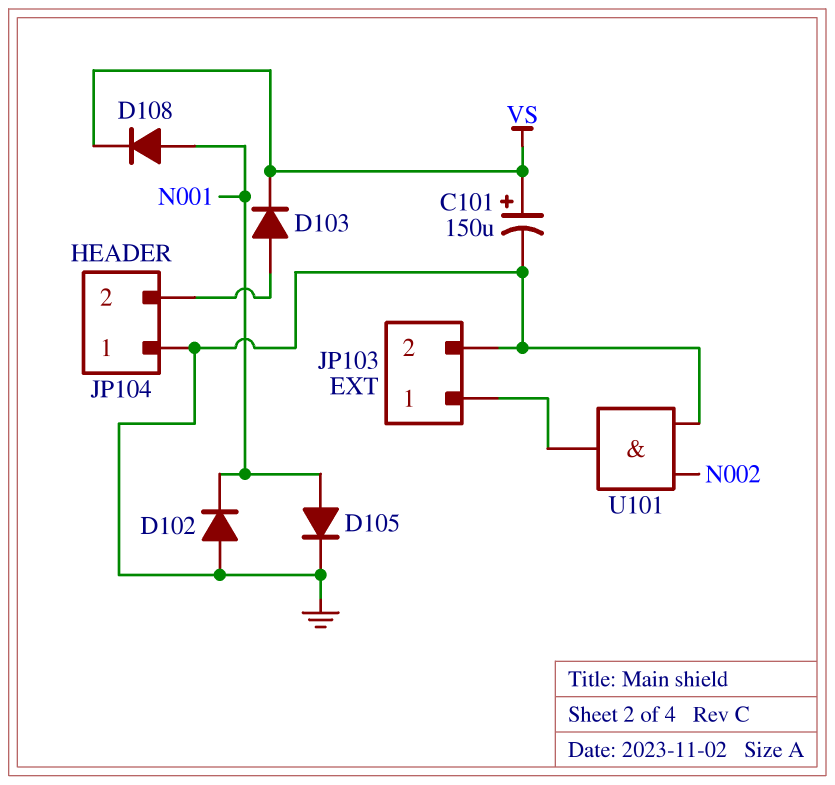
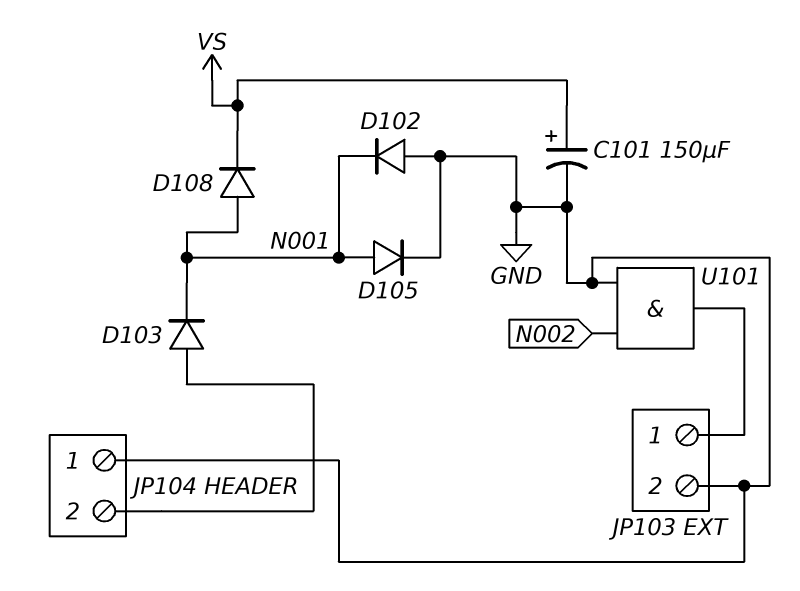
D103: diode (A JP104/2, K VS) -> diode (A JP104/2, K N001)

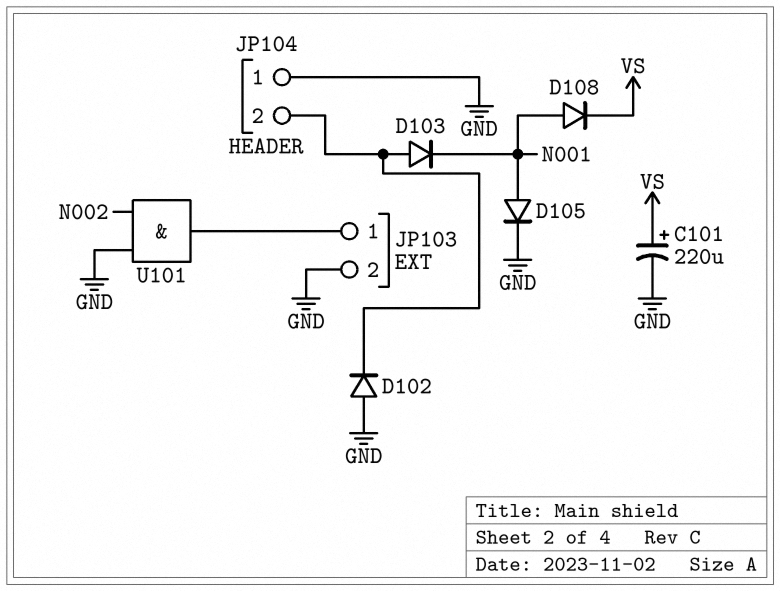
C101: 150uF (plus VS, minus GND) -> 220uF (plus VS, minus GND)
D102: diode (A GND, K N001) -> diode (A GND, K JP104/2)

